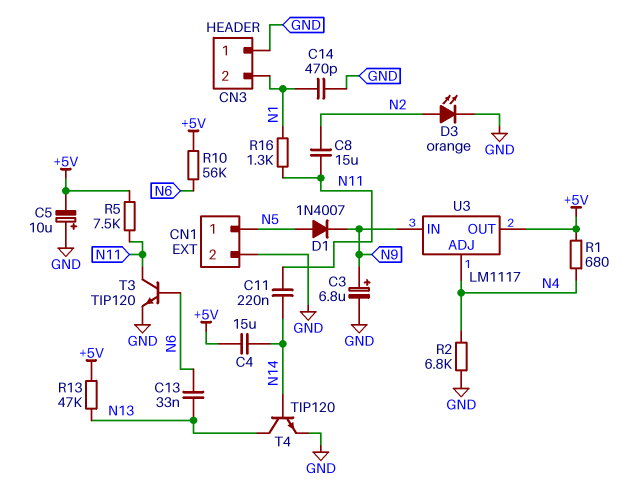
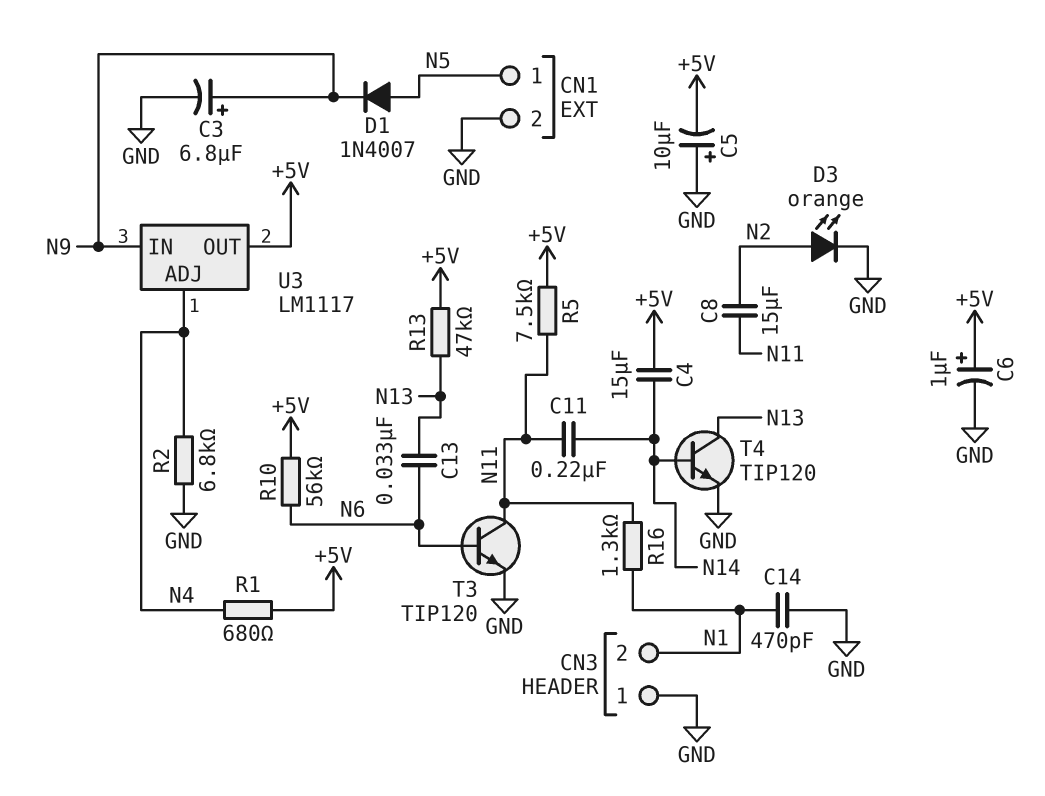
C6: none -> 1uF (plus +5V, minus GND)

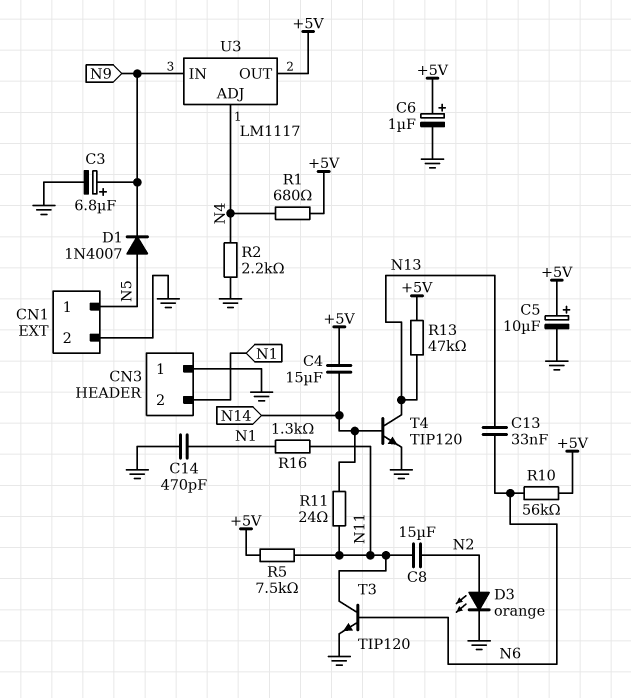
C5: 10uF (plus GND, minus +5V) -> 10uF (plus +5V, minus GND)
C11: 220nF (N11, N14) -> none
R2: 6.8k (GND, N4) -> 2.2k (GND, N4)
R11: none -> 24 (N11, N14)

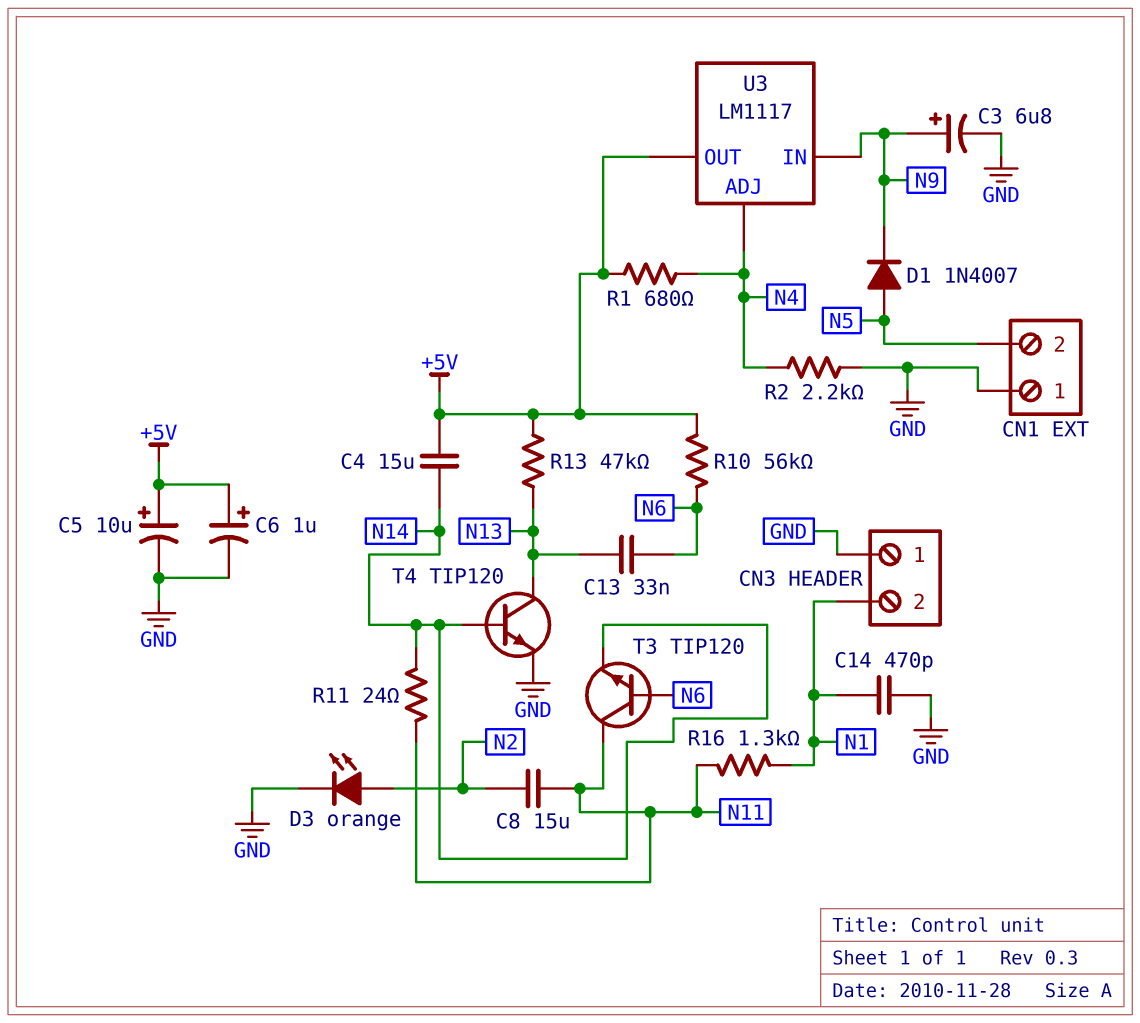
CN1 pin 1: N5 -> GND
CN1 pin 2: GND -> N5
R5: 7.5k (+5V, N11) -> none
T3: NPN TIP120 (B N6, C N11, E GND) -> NPN TIP120 (B N6, C N11, E N14)

